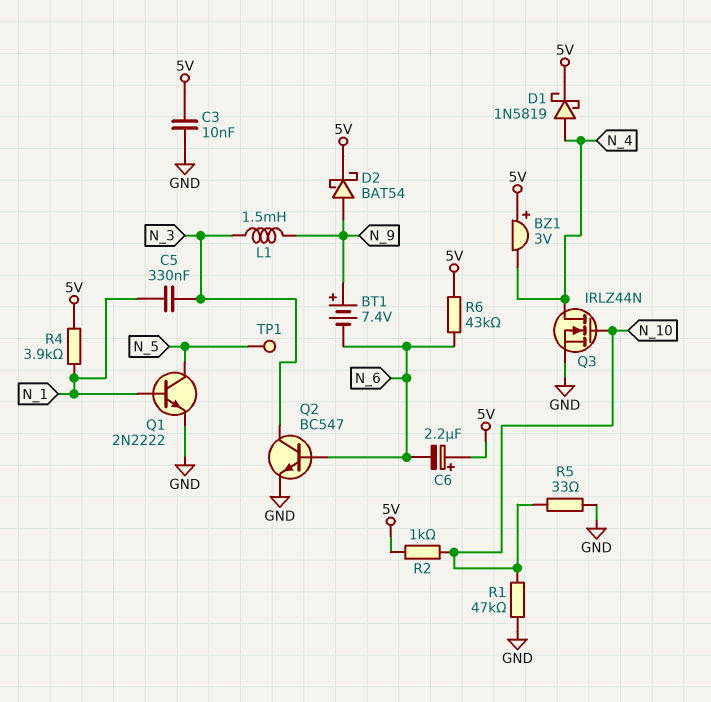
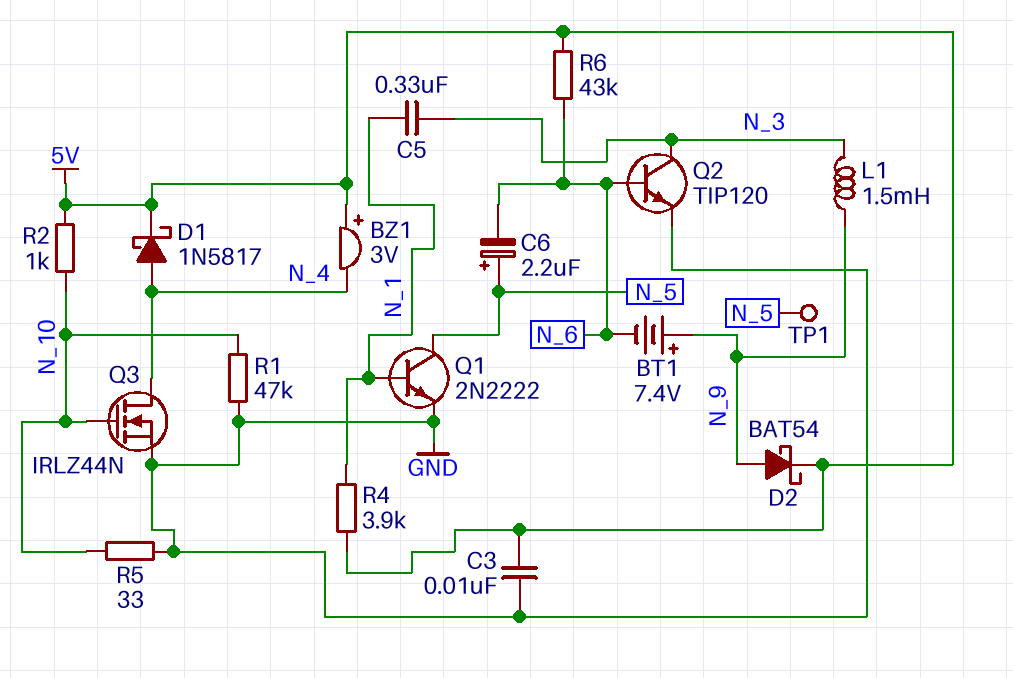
C6: 2.2uF (plus 5V, minus N_6) -> 2.2uF (plus N_5, minus N_6)
D1: schottky 1N5819 (A N_4, K 5V) -> schottky 1N5817 (A N_4, K 5V)
Q2: NPN BC547 (B N_6, C N_3, E GND) -> NPN TIP120 (B N_6, C N_3, E GND)

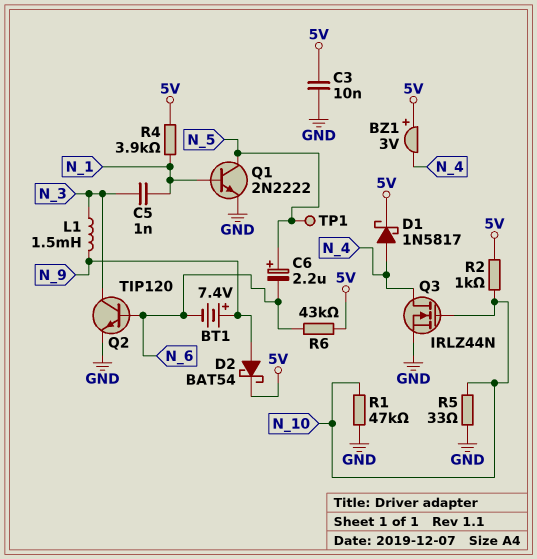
C5: 330nF (N_1, N_3) -> 1nF (N_1, N_3)

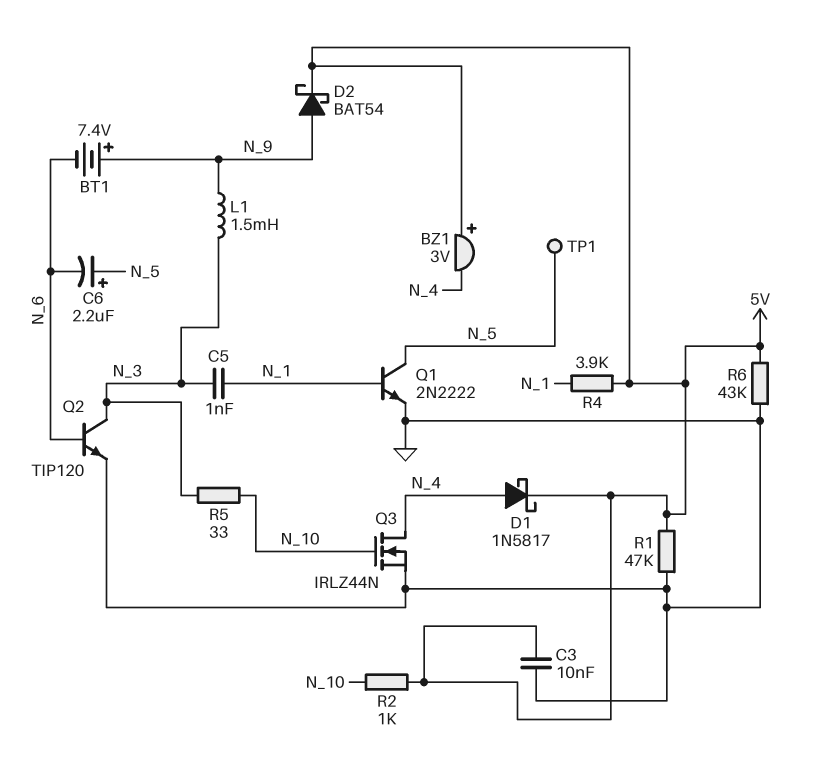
R1: 47k (GND, N_10) -> 47k (5V, GND)
R5: 33 (GND, N_10) -> 33 (N_3, N_10)
R6: 43k (5V, N_6) -> 43k (5V, GND)

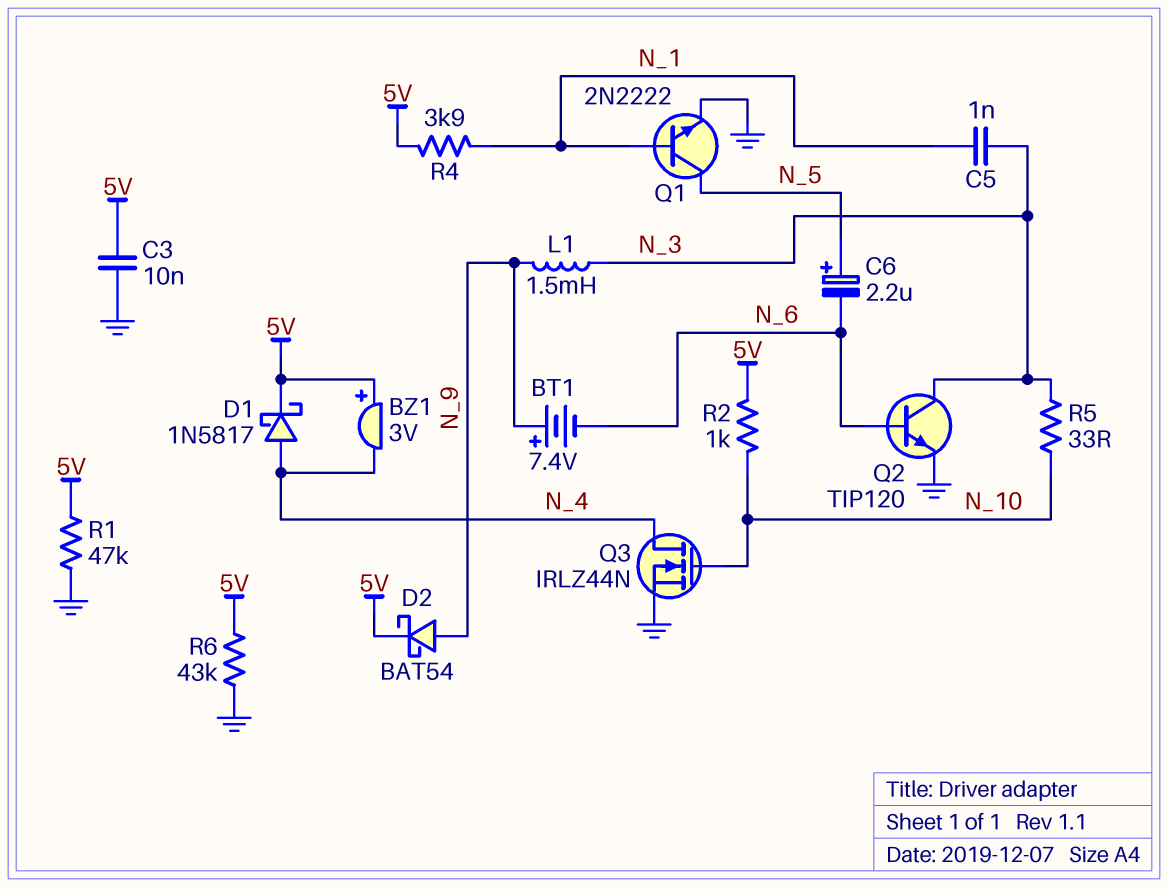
TP1: test point (N_5) -> none

